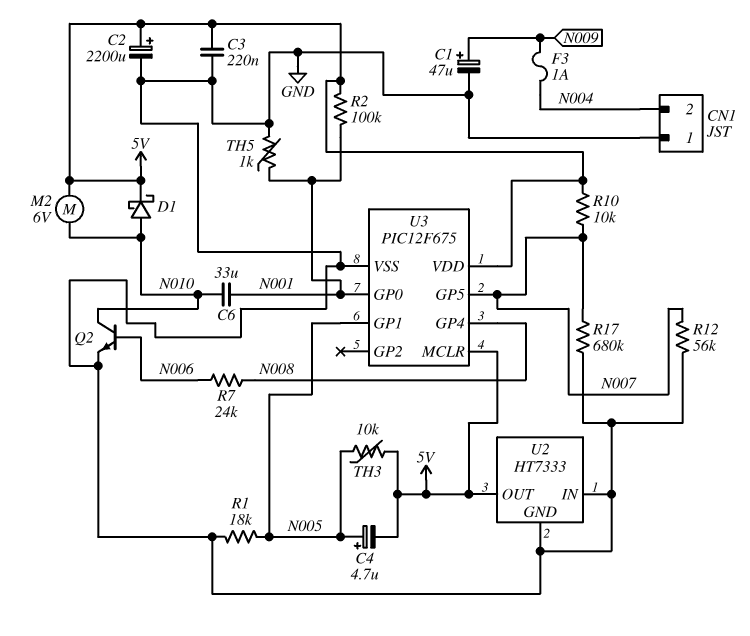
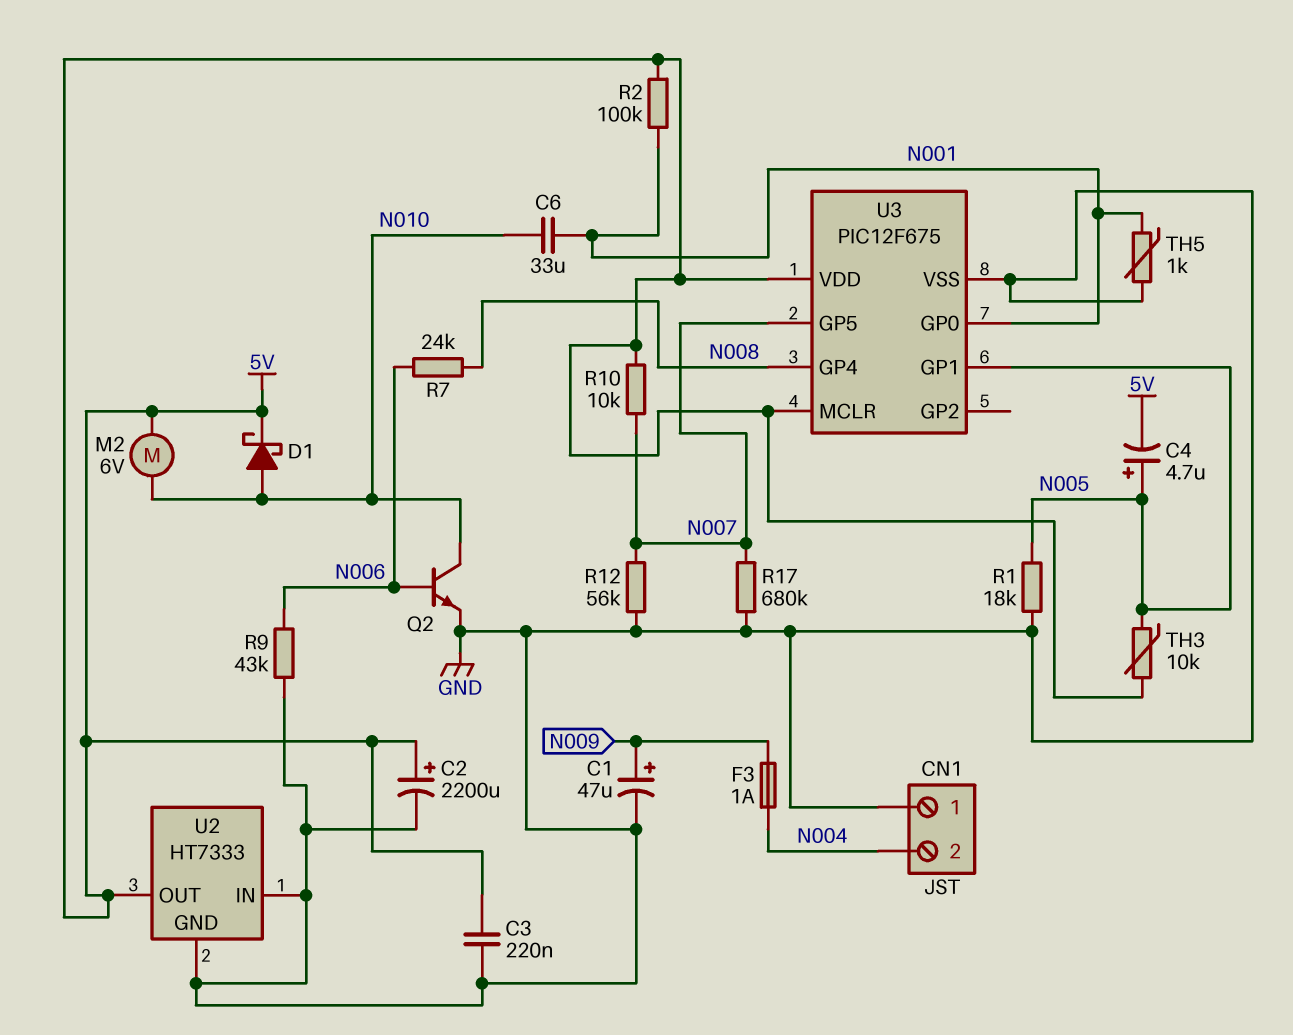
R9: none -> 43k (GND, N006)

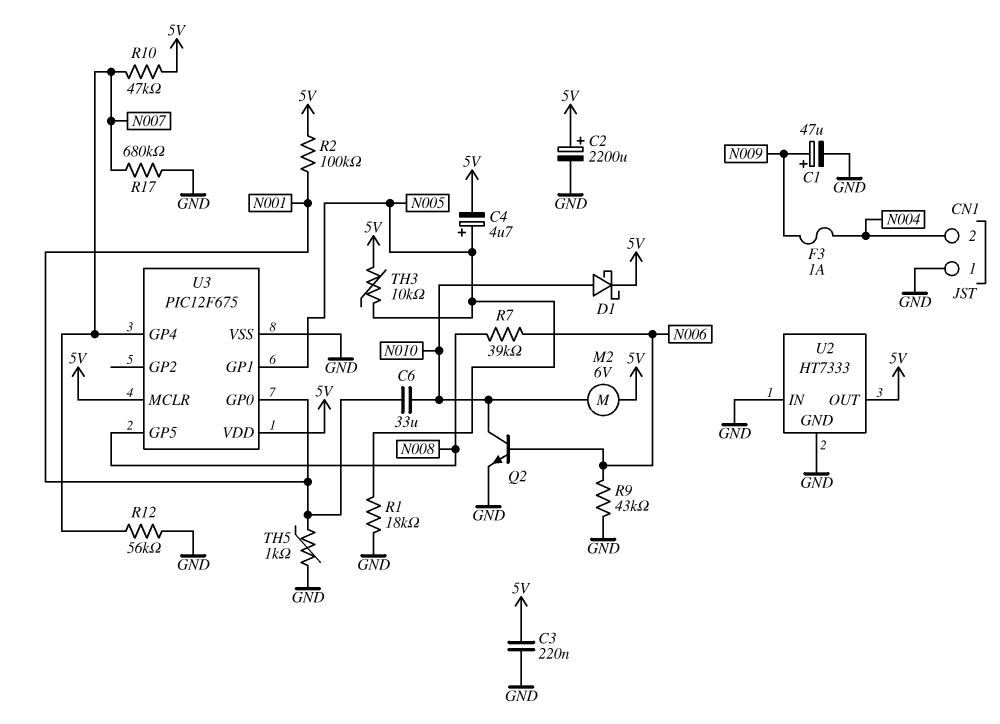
R7: 24k (N006, N008) -> 39k (N006, N008)
R10: 10k (5V, N007) -> 47k (5V, N007)
U3 pin GP4: N008 -> N007
U3 pin GP5: N007 -> N008

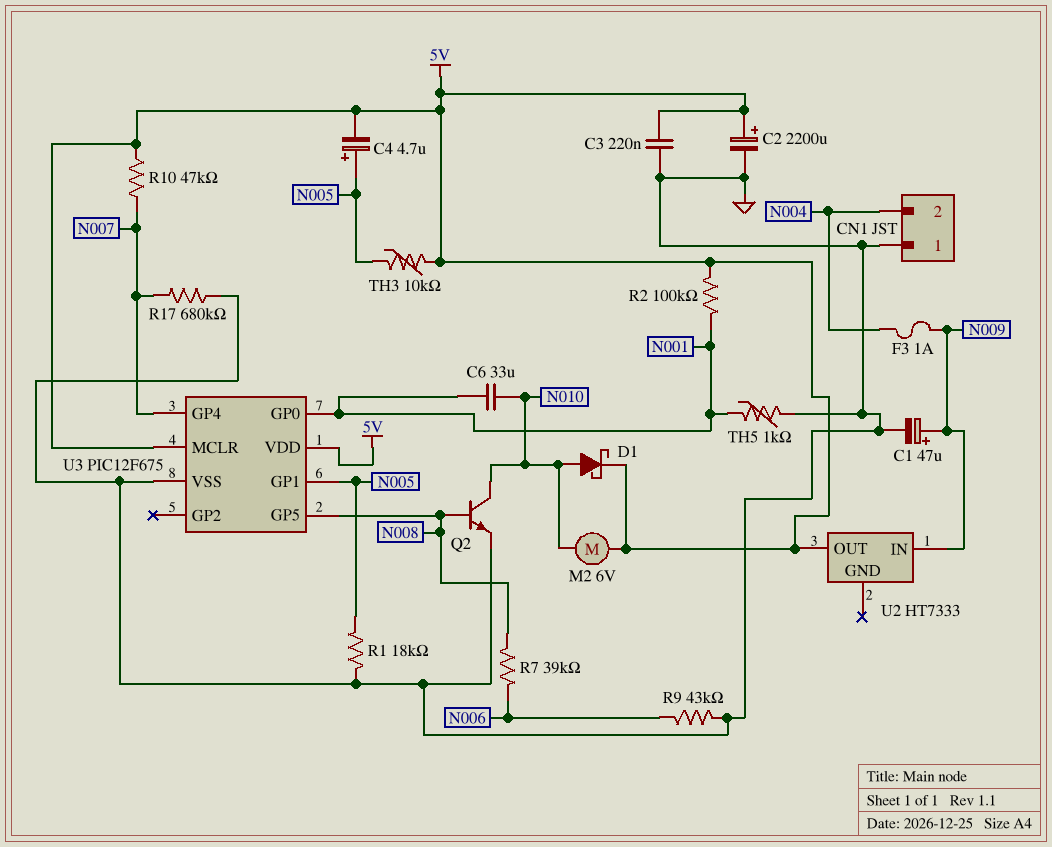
Q2: NPN (B N006, C N010, E GND) -> NPN (B N008, C N010, E GND)
R12: 56k (GND, N007) -> none
U2 pin GND: GND -> none
U2 pin IN: GND -> N009

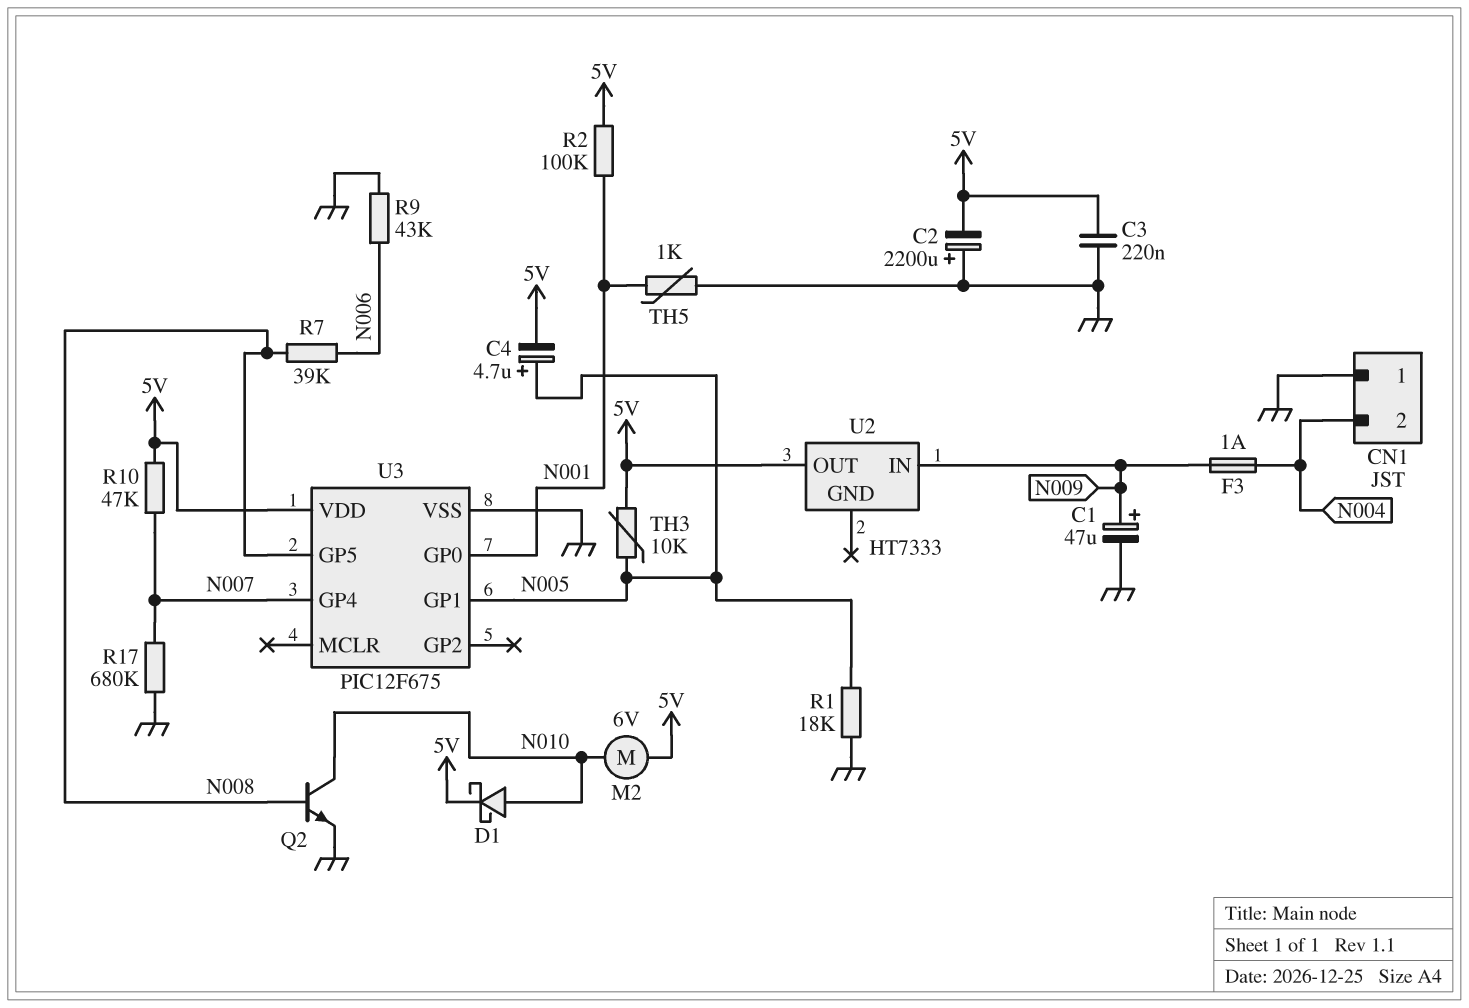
C2: 2200uF (plus 5V, minus GND) -> 2200uF (plus GND, minus 5V)
C6: 33uF (N001, N010) -> none
U3 pin MCLR: 5V -> none

